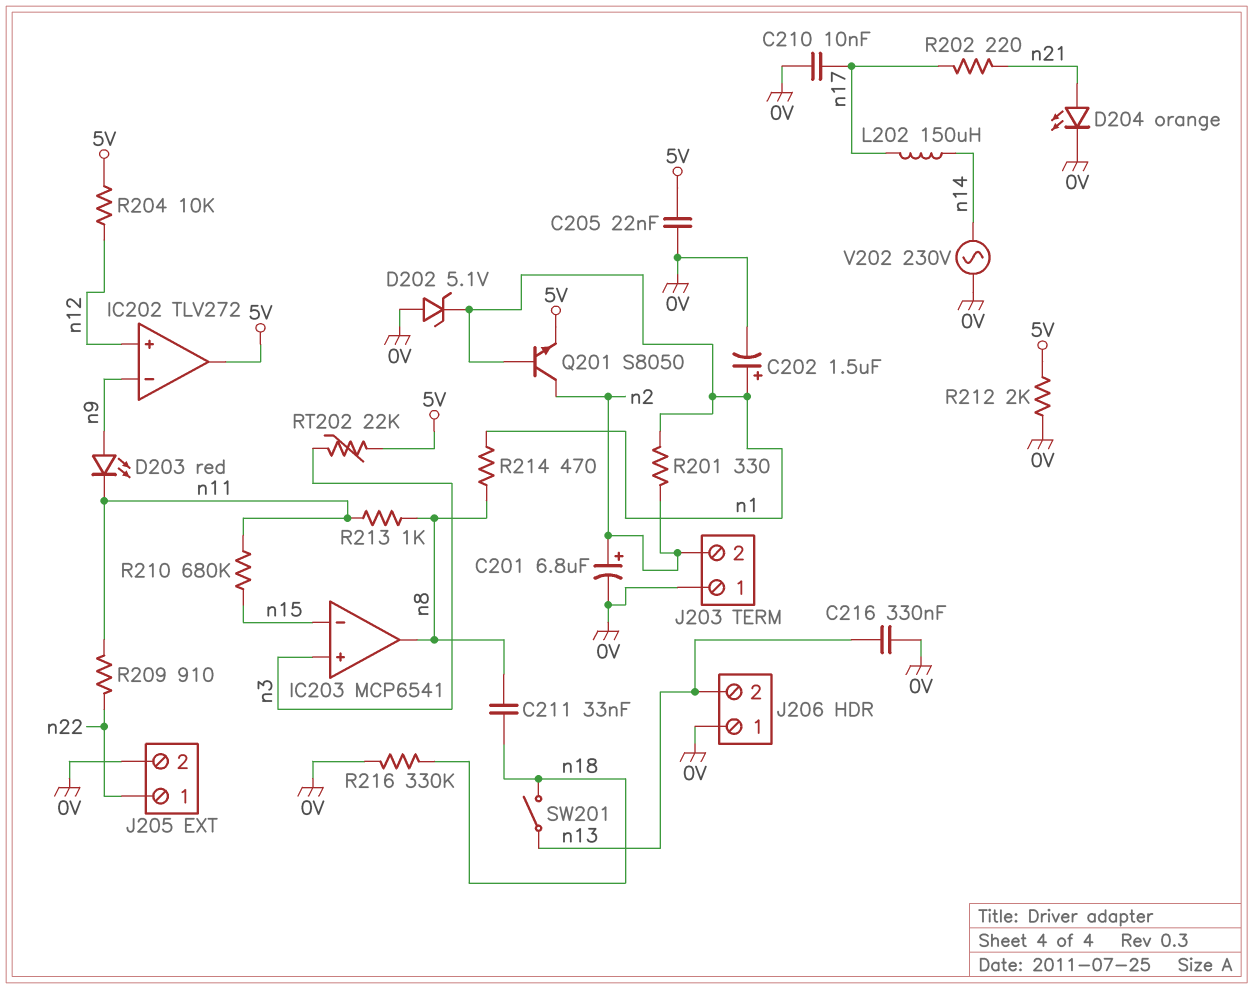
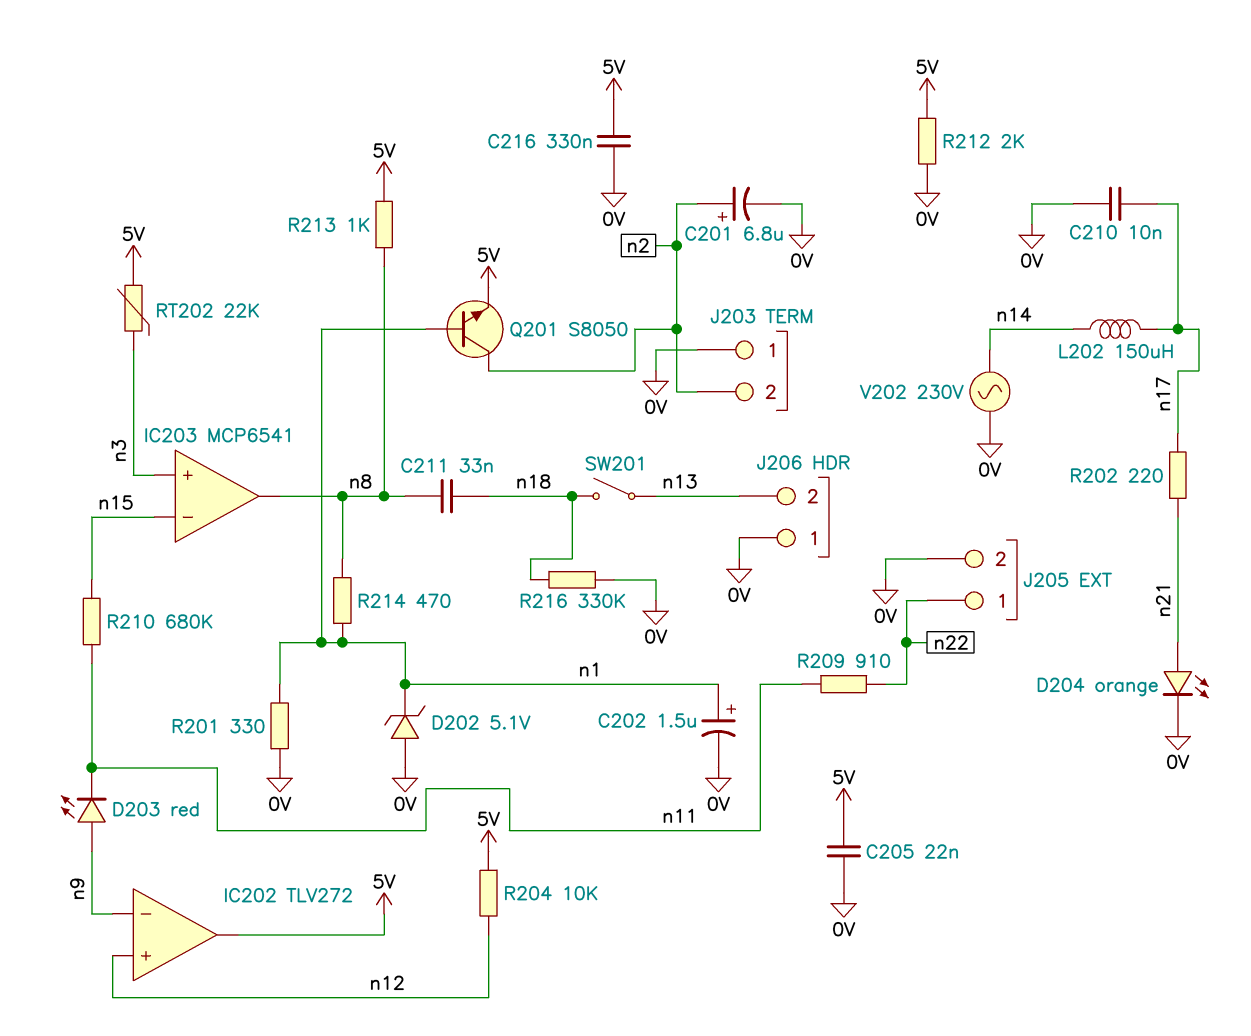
C216: 330nF (0V, n13) -> 330nF (0V, 5V)
R201: 330 (n1, n2) -> 330 (0V, n1)
R213: 1k (n8, n11) -> 1k (5V, n8)

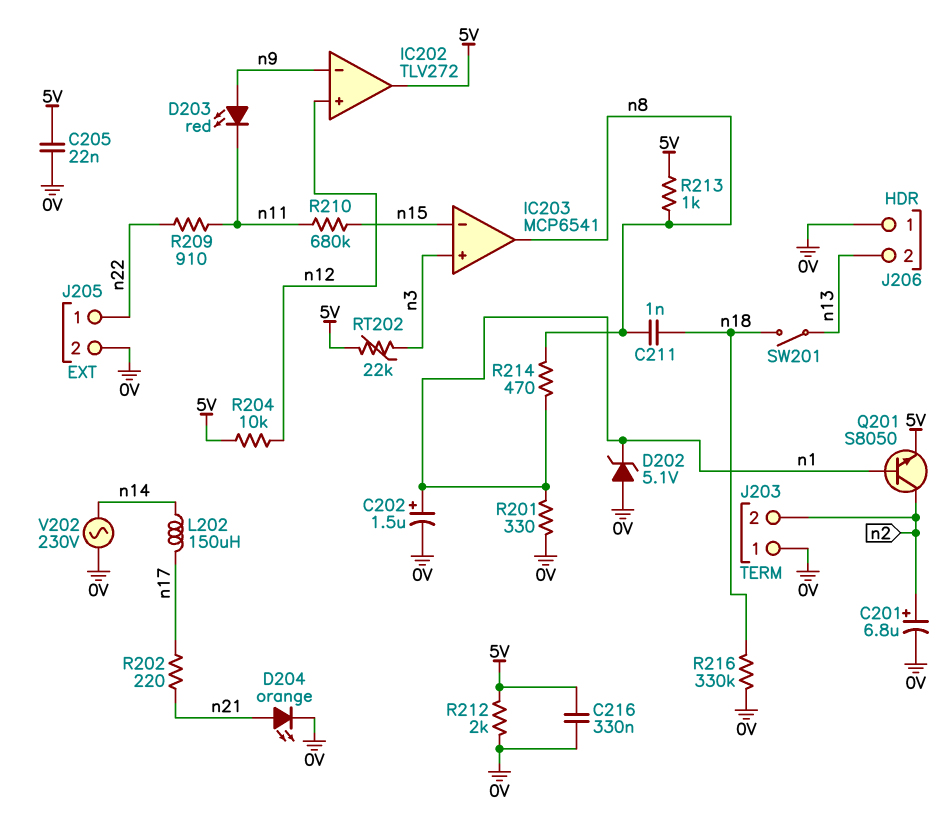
C210: 10nF (0V, n17) -> none
C211: 33nF (n8, n18) -> 1nF (n8, n18)

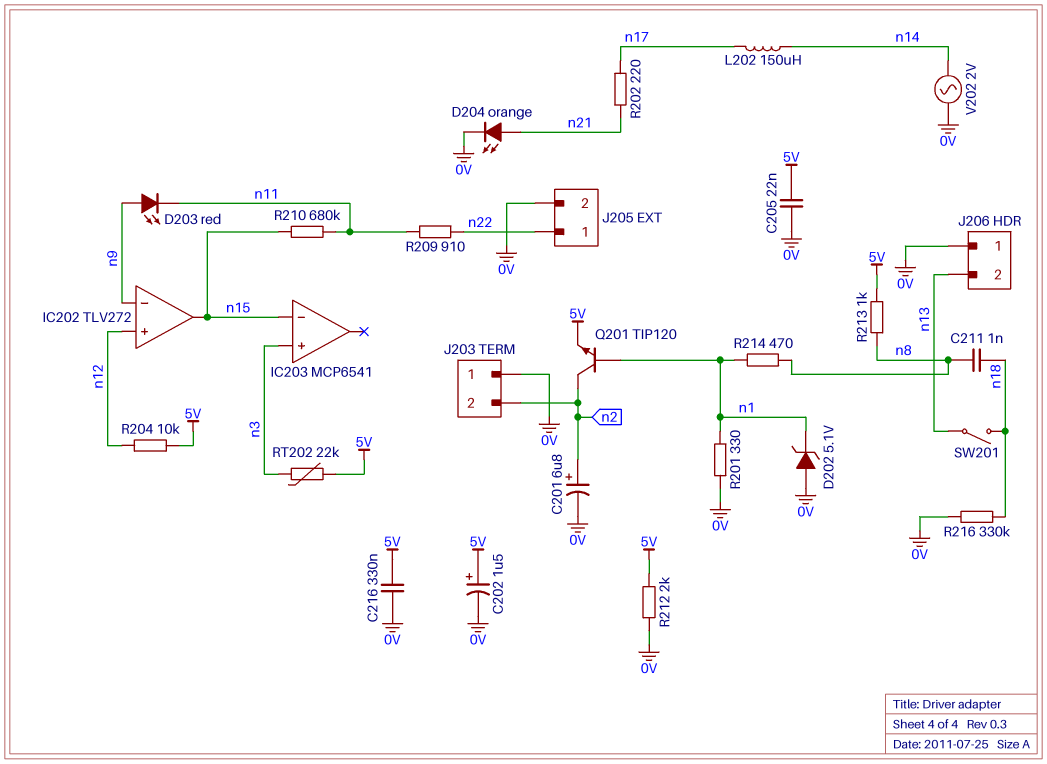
C202: 1.5uF (plus n1, minus 0V) -> 1.5uF (plus 5V, minus 0V)
IC202 pin out: 5V -> n15
IC203 pin out: n8 -> none
Q201: NPN S8050 (B n1, C n2, E 5V) -> NPN TIP120 (B n1, C n2, E 5V)
V202: AC 230V (0V, n14) -> AC 2V (0V, n14)

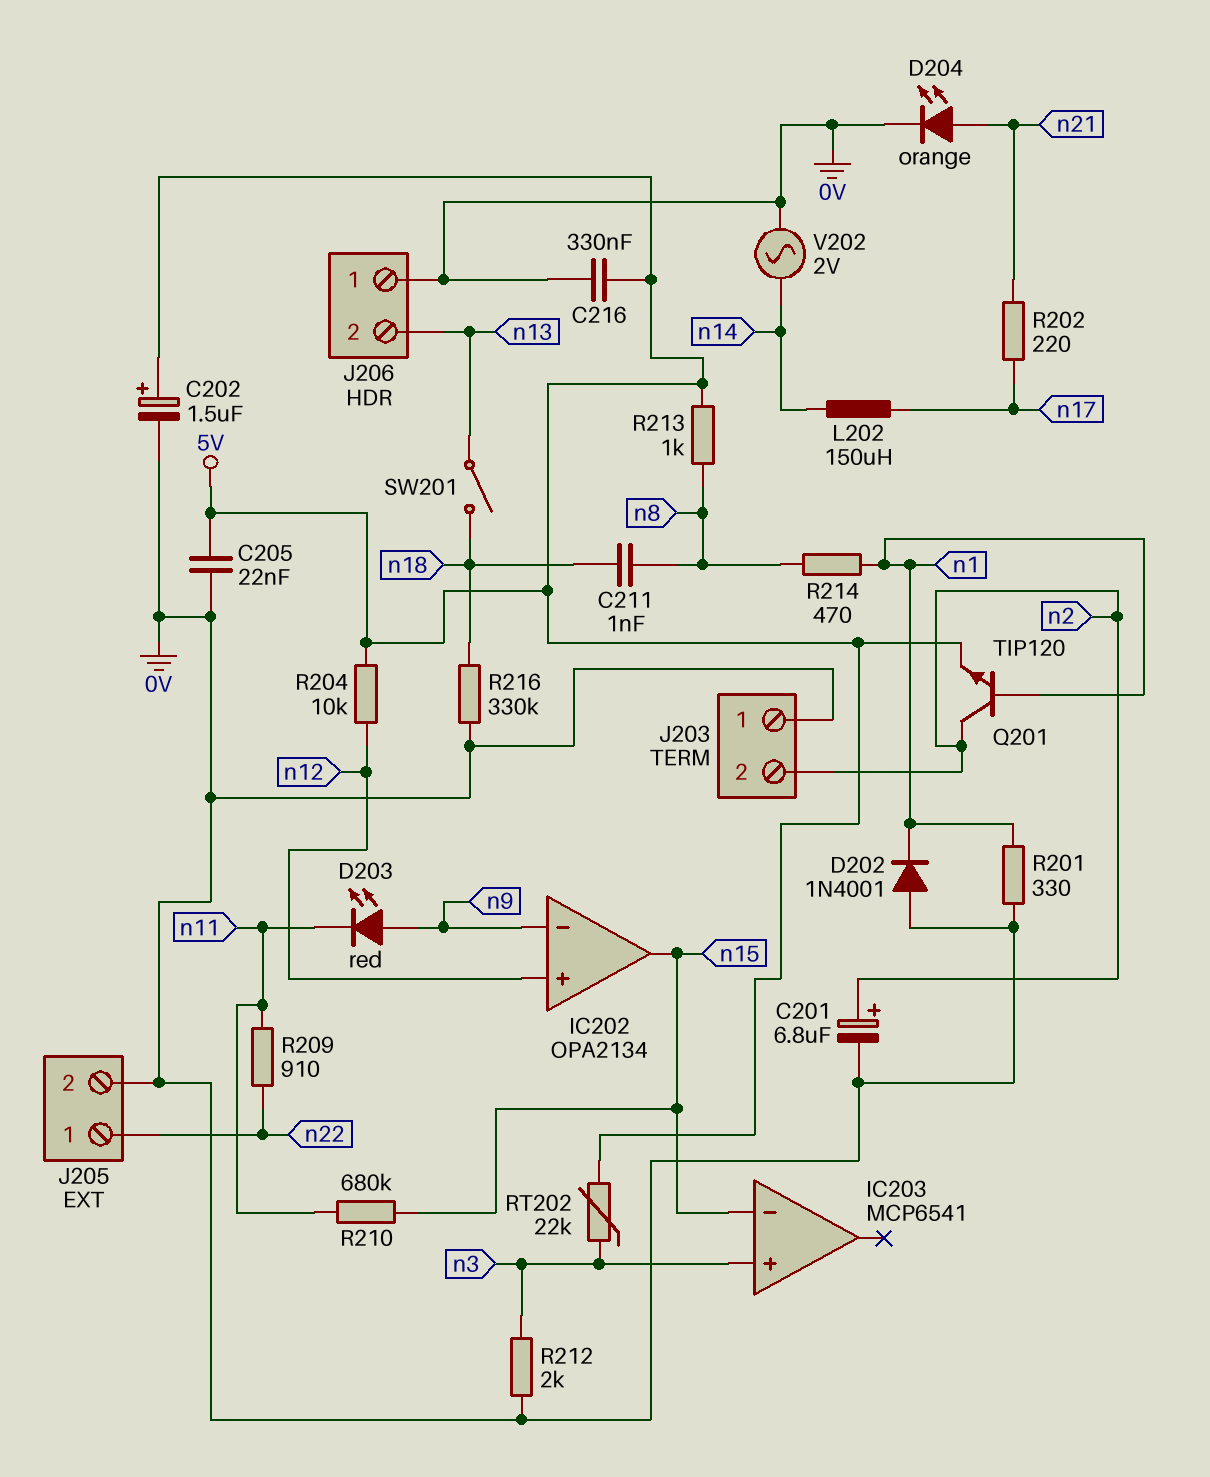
D202: zener 5.1V (A 0V, K n1) -> diode 1N4001 (A 0V, K n1)
IC202: TLV272 -> OPA2134
R212: 2k (0V, 5V) -> 2k (0V, n3)

